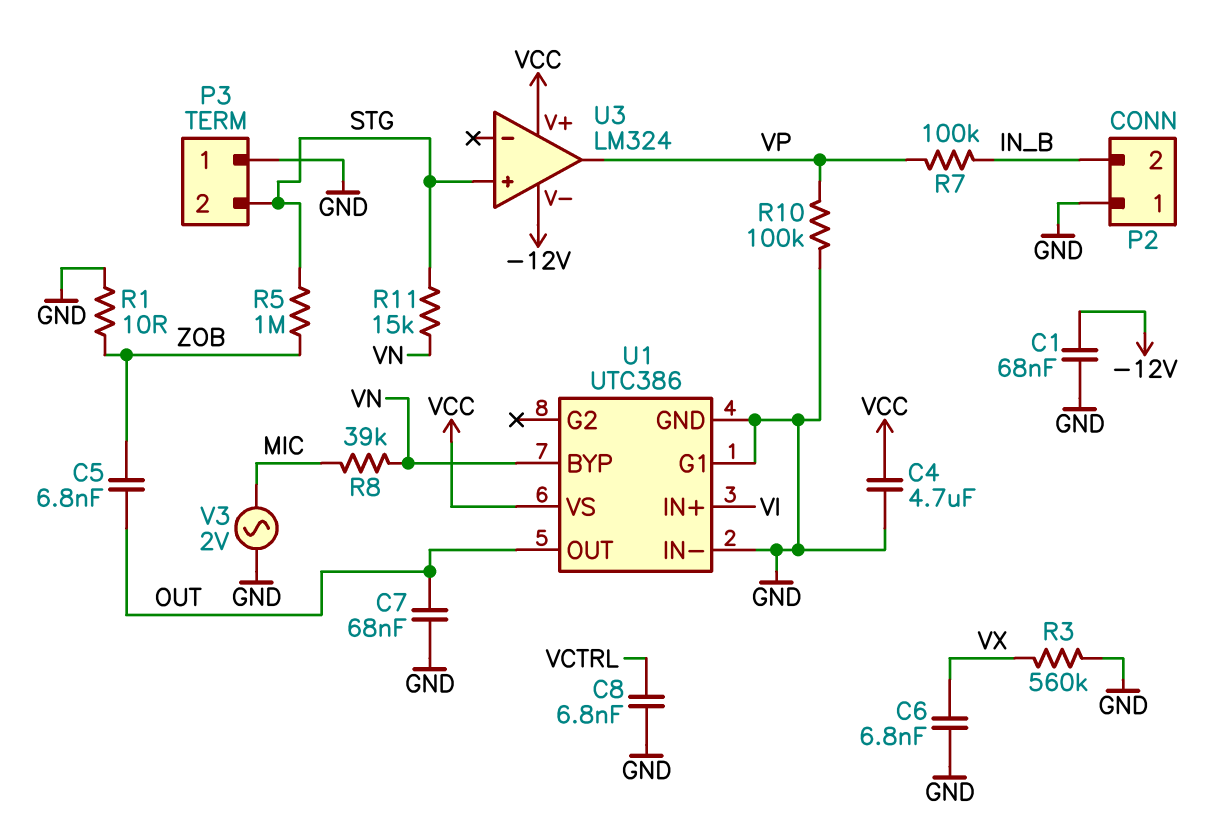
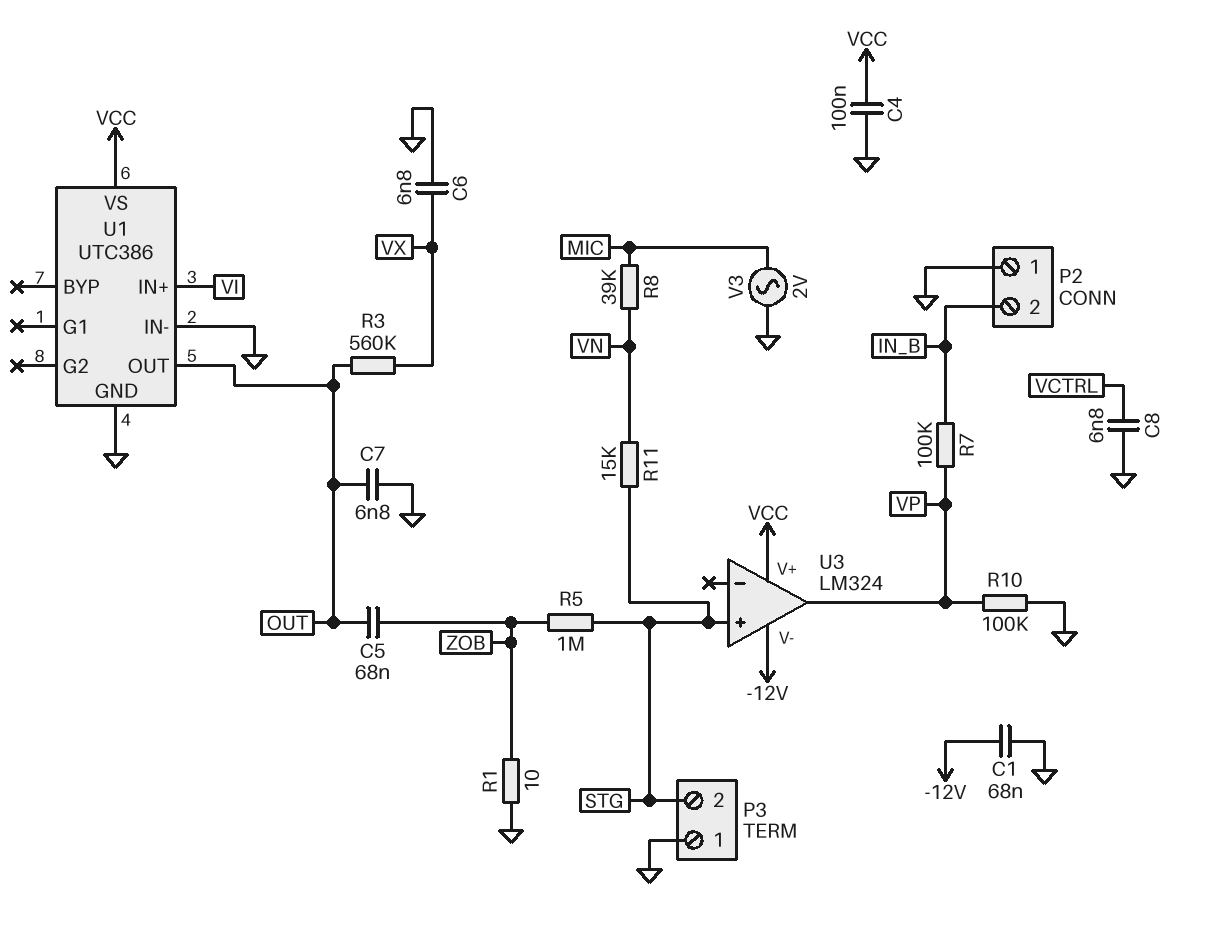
C4: 4.7uF (GND, VCC) -> 100nF (GND, VCC)
C5: 6.8nF (OUT, ZOB) -> 68nF (OUT, ZOB)
C7: 68nF (GND, OUT) -> 6.8nF (GND, OUT)
R3: 560k (GND, VX) -> 560k (OUT, VX)
U1 pin BYP: VN -> none
U1 pin G1: GND -> none

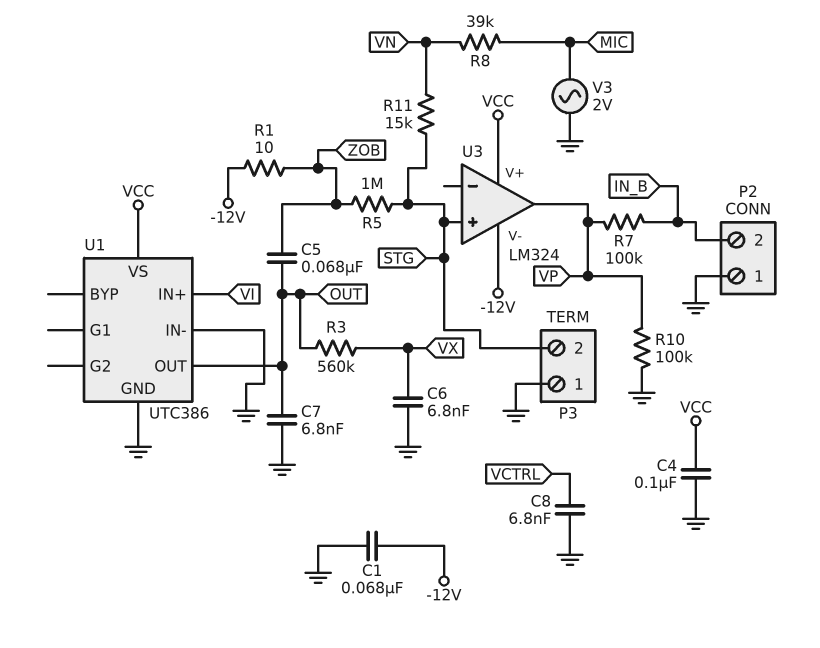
R1: 10 (GND, ZOB) -> 10 (-12V, ZOB)

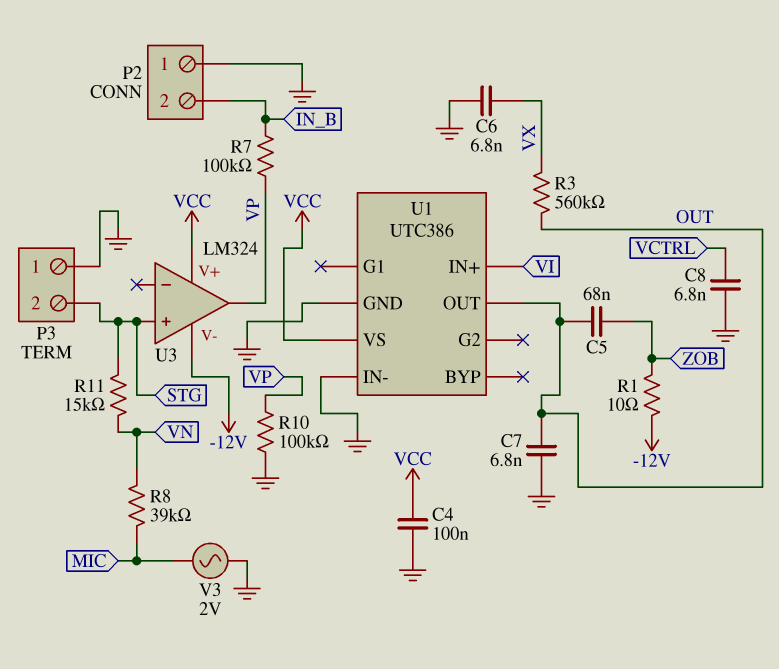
C1: 68nF (-12V, GND) -> none
R5: 1M (STG, ZOB) -> none

